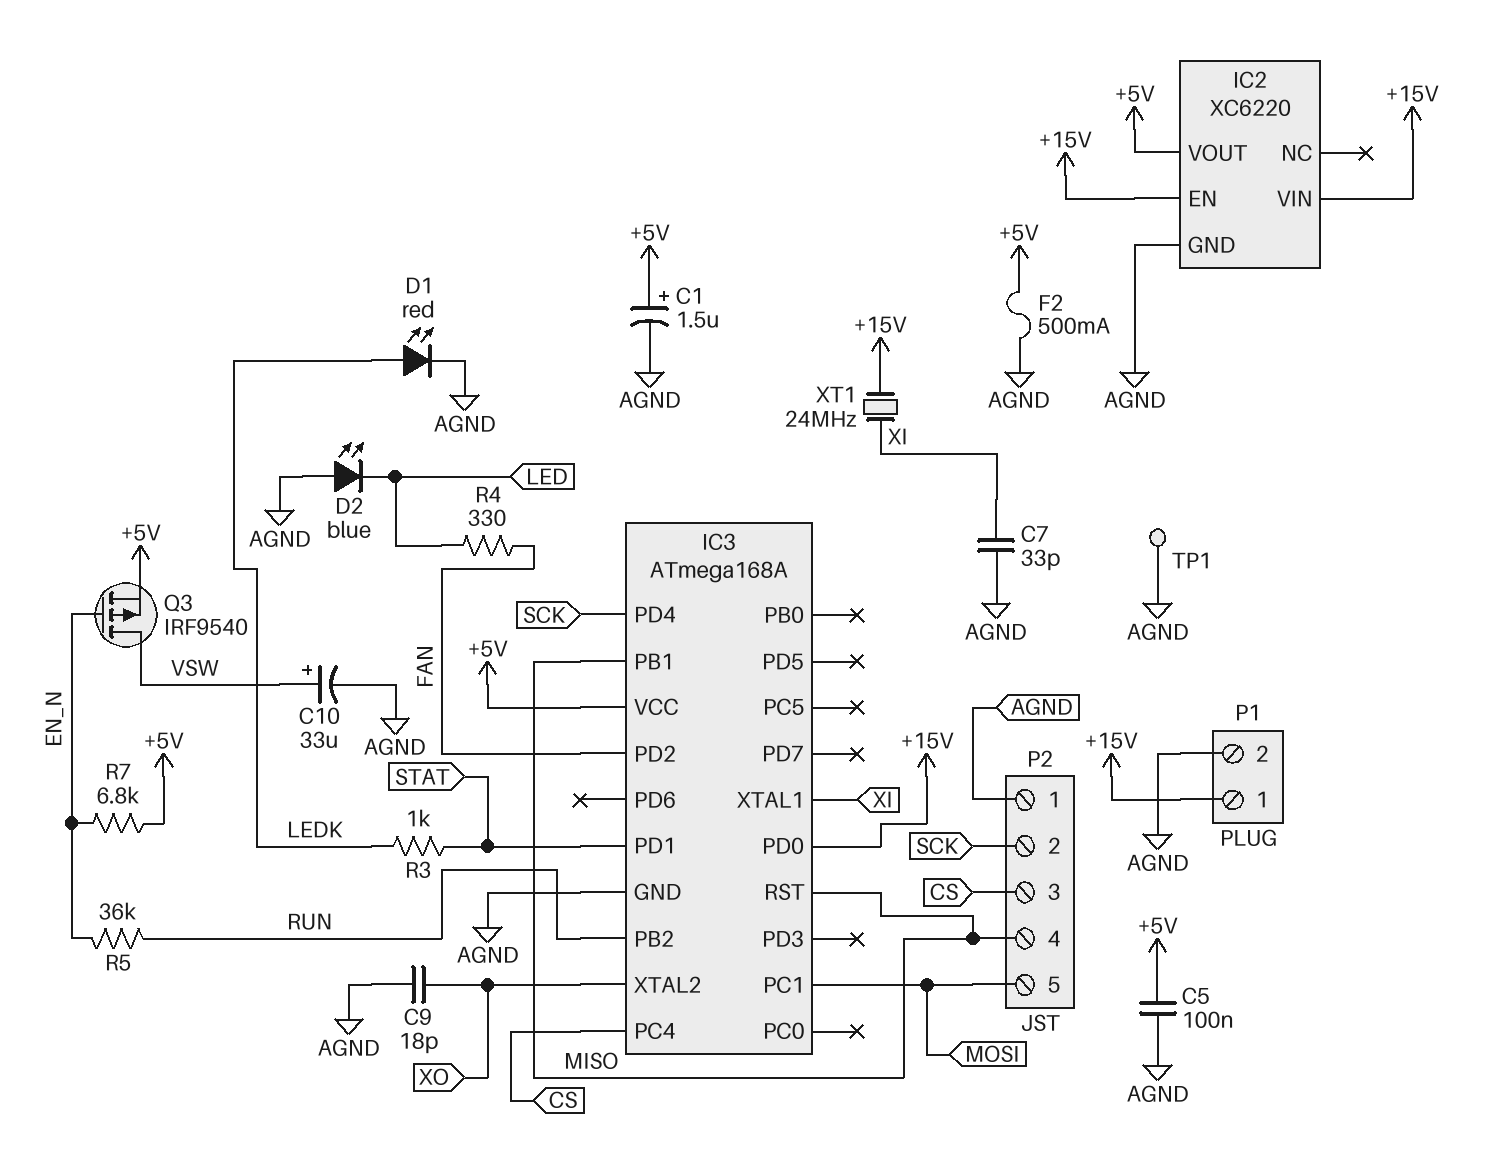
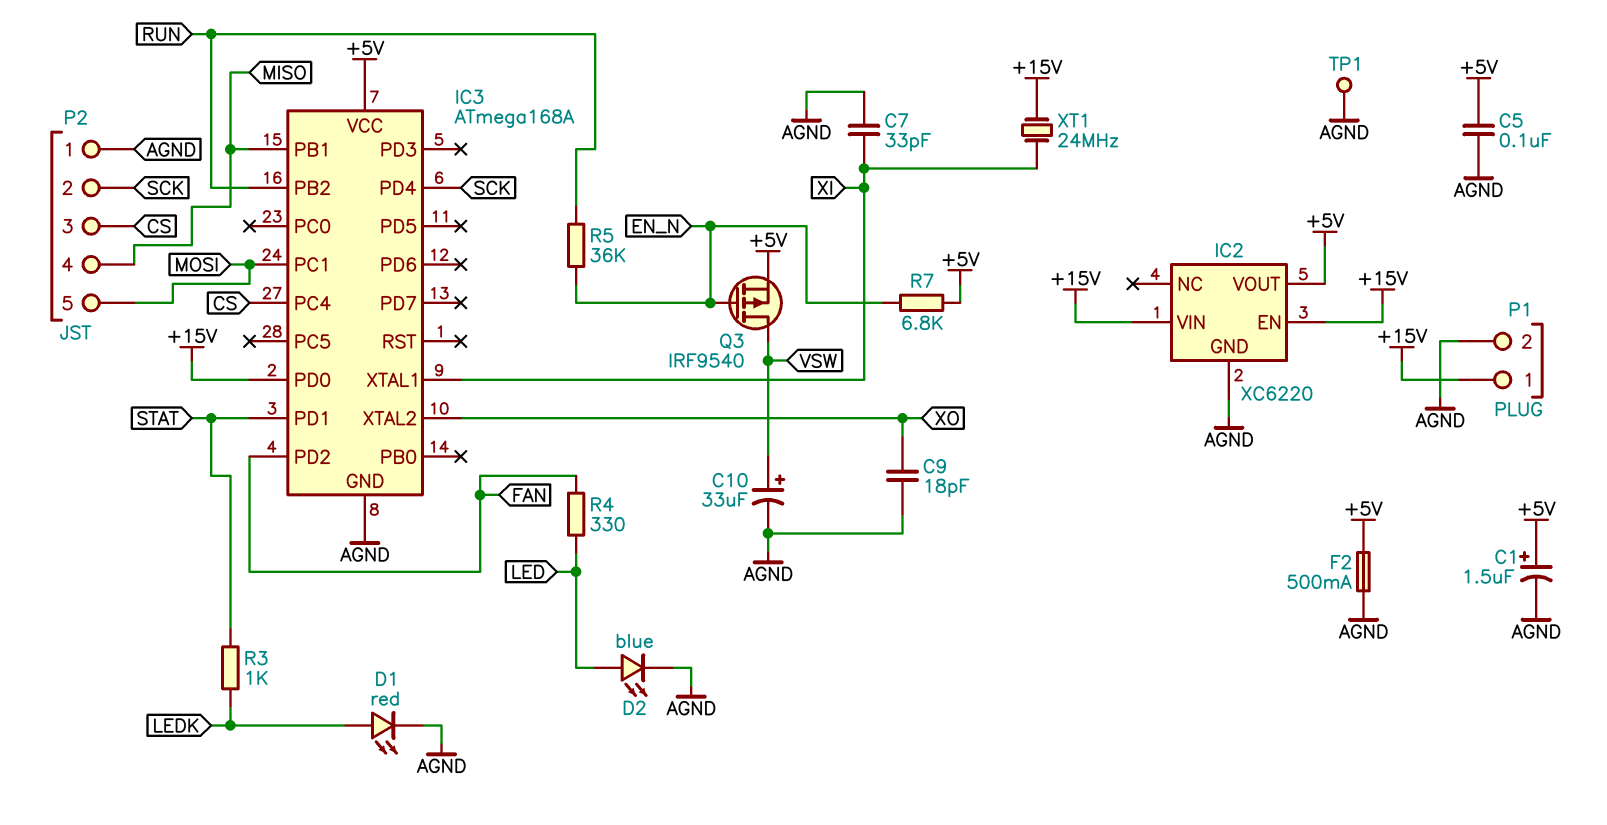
D2: LED blue (A AGND, K LED) -> LED blue (A LED, K AGND)
IC3 pin RST: MISO -> none

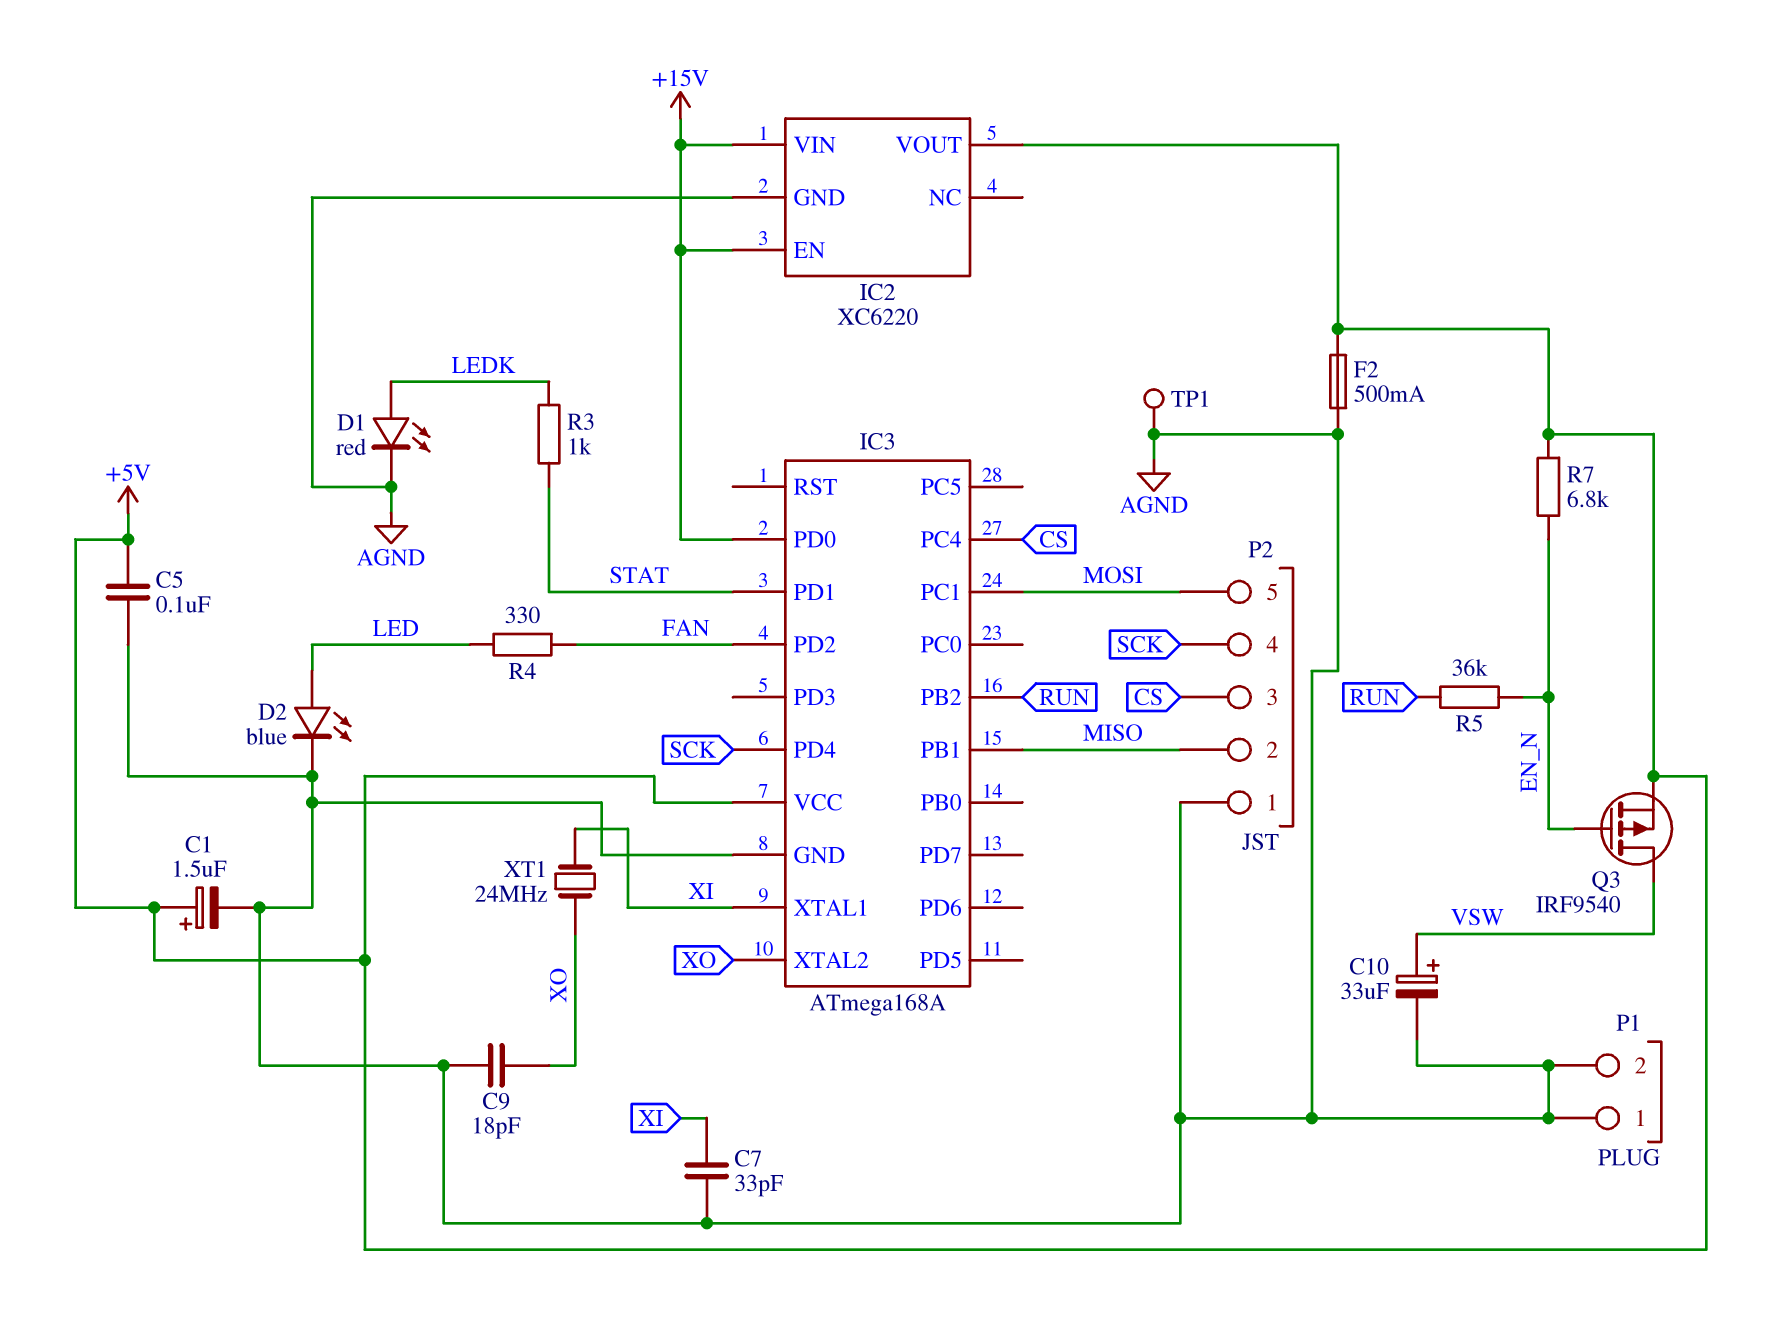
P1 pin 1: +15V -> AGND
P2 pin 2: SCK -> MISO
P2 pin 4: MISO -> SCK
XT1: 24MHz (+15V, XI) -> 24MHz (XI, XO)

